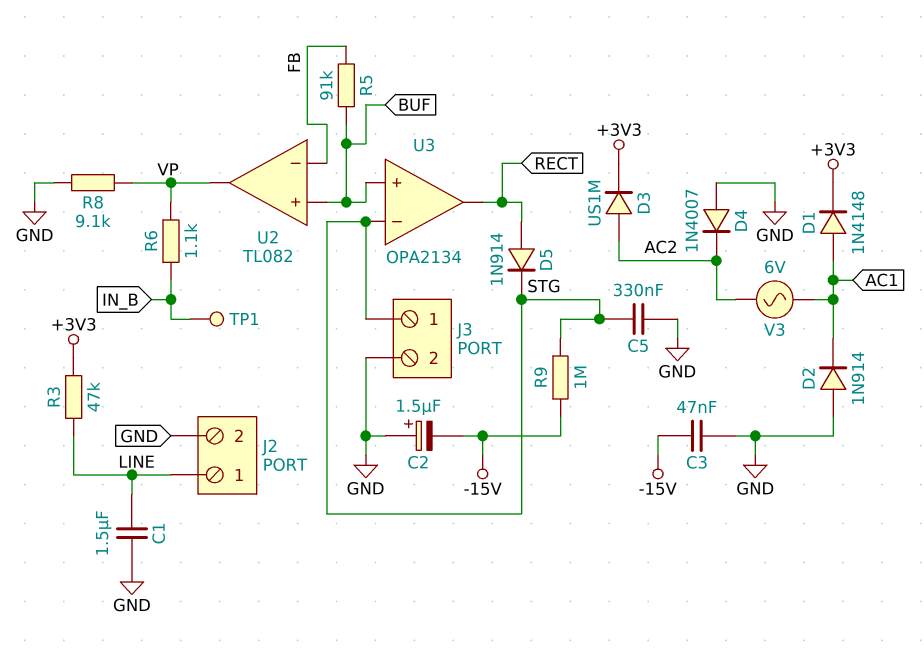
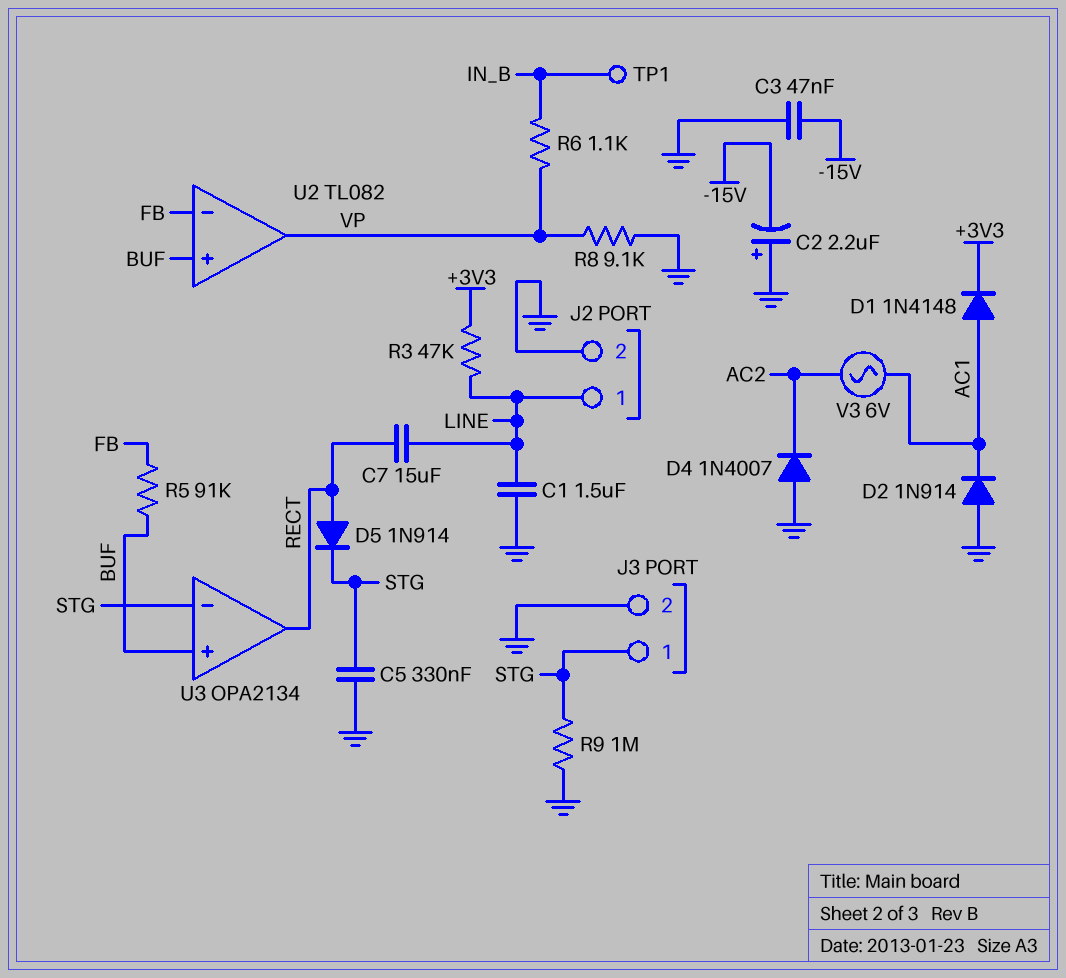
C2: 1.5uF (plus GND, minus -15V) -> 2.2uF (plus GND, minus -15V)
C7: none -> 15uF (LINE, RECT)
D3: diode US1M (A AC2, K +3V3) -> none
R9: 1M (-15V, STG) -> 1M (GND, STG)

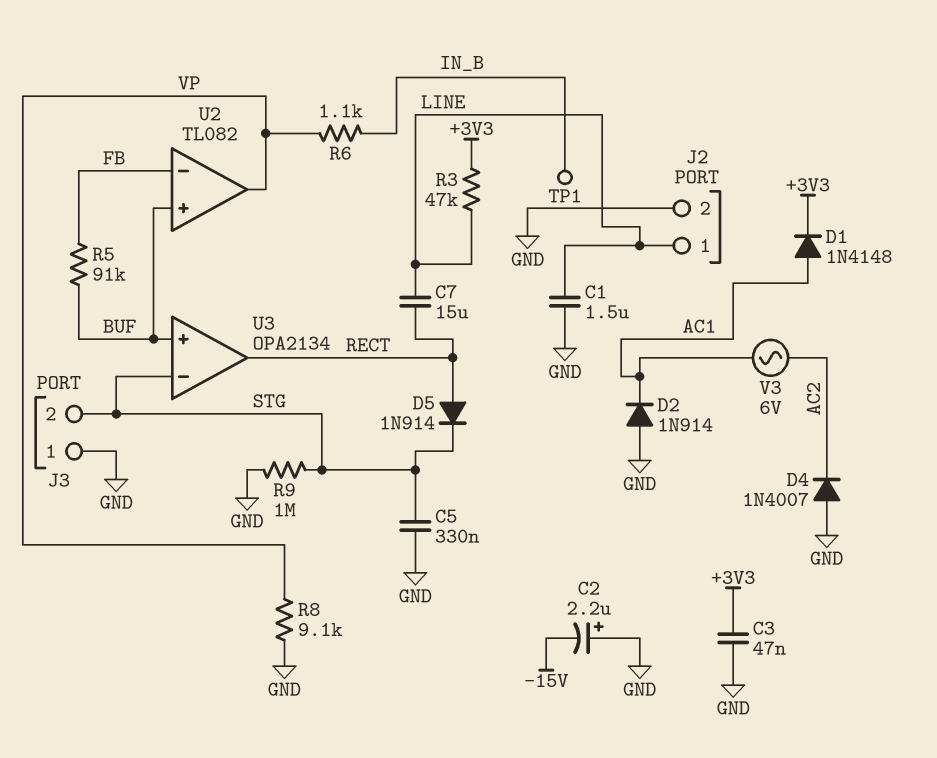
C3: 47nF (-15V, GND) -> 47nF (+3V3, GND)
J3 pin 1: STG -> GND
J3 pin 2: GND -> STG

